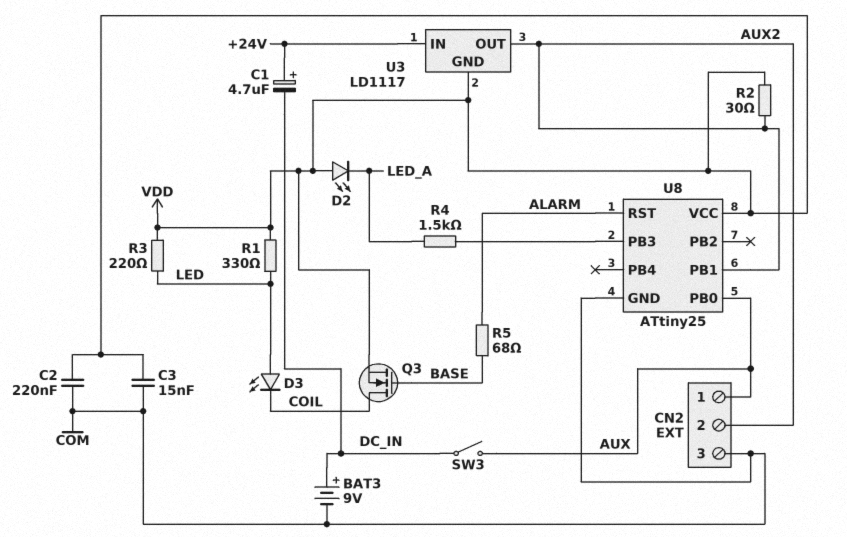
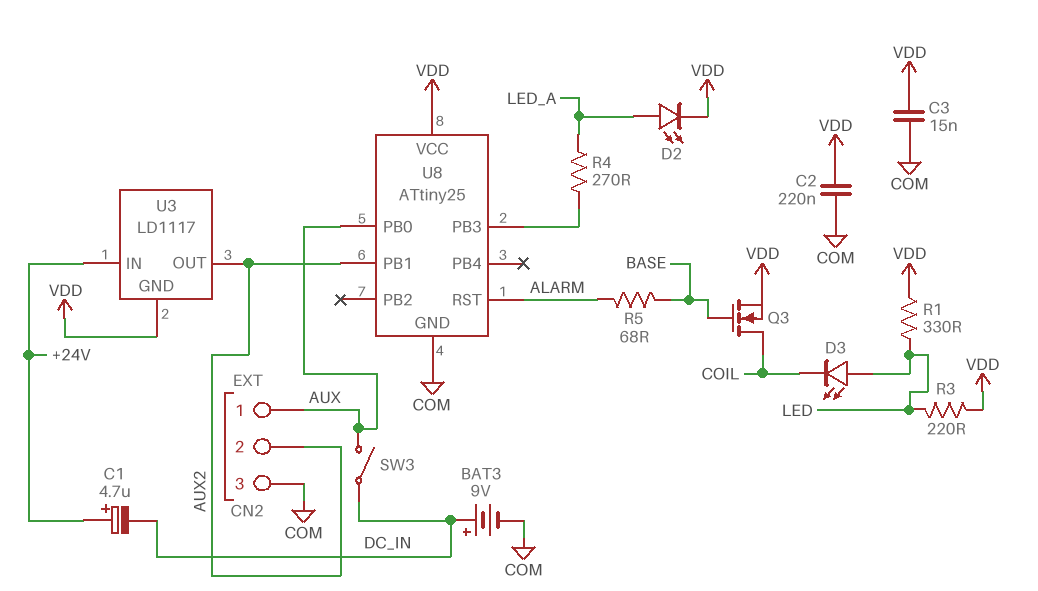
D2: LED (A VDD, K LED_A) -> LED (A LED_A, K VDD)
R2: 30 (AUX2, VDD) -> none
R4: 1.5k (LED_A, U8/PB3) -> 270 (LED_A, U8/PB3)

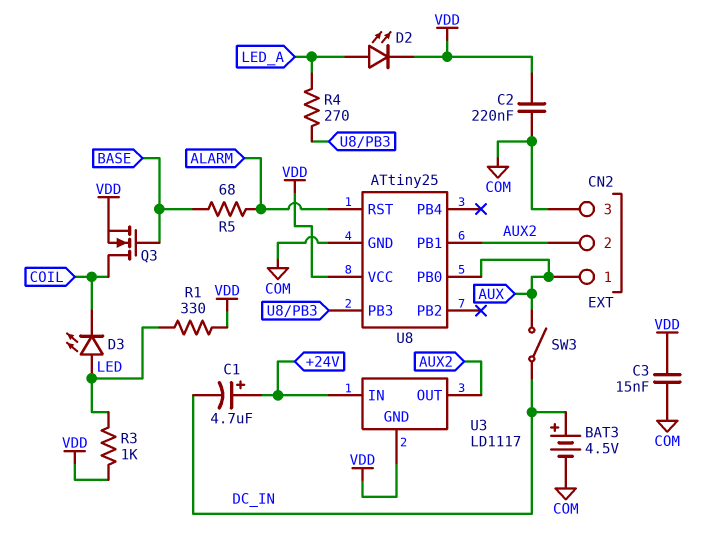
BAT3: 9V (plus DC_IN, minus COM) -> 4.5V (plus DC_IN, minus COM)
R3: 220 (LED, VDD) -> 1k (LED, VDD)

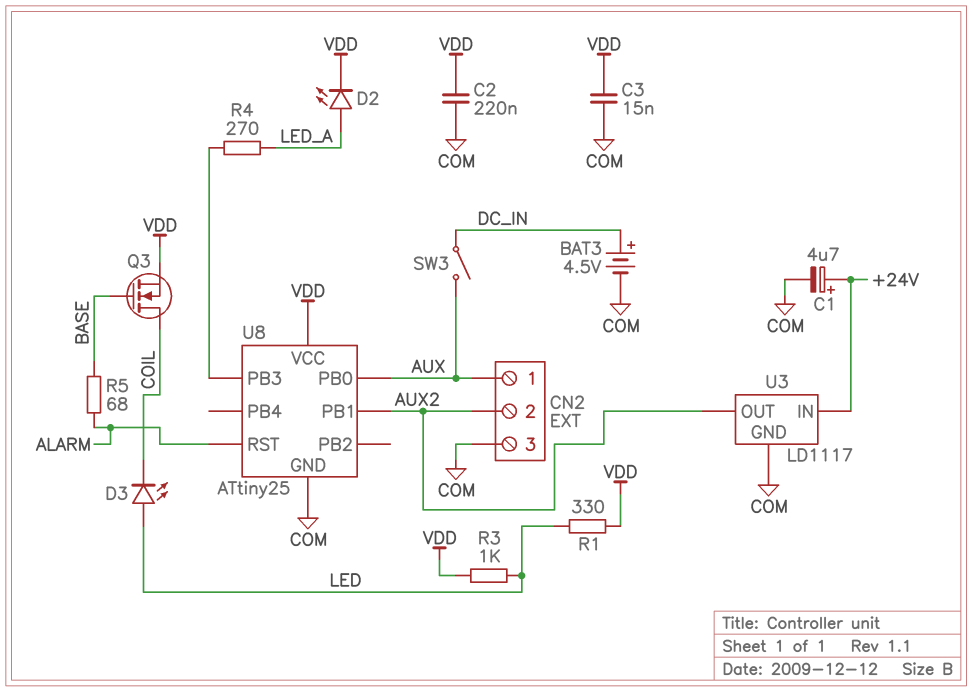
C1: 4.7uF (plus +24V, minus DC_IN) -> 4.7uF (plus +24V, minus COM)
U3 pin GND: VDD -> COM

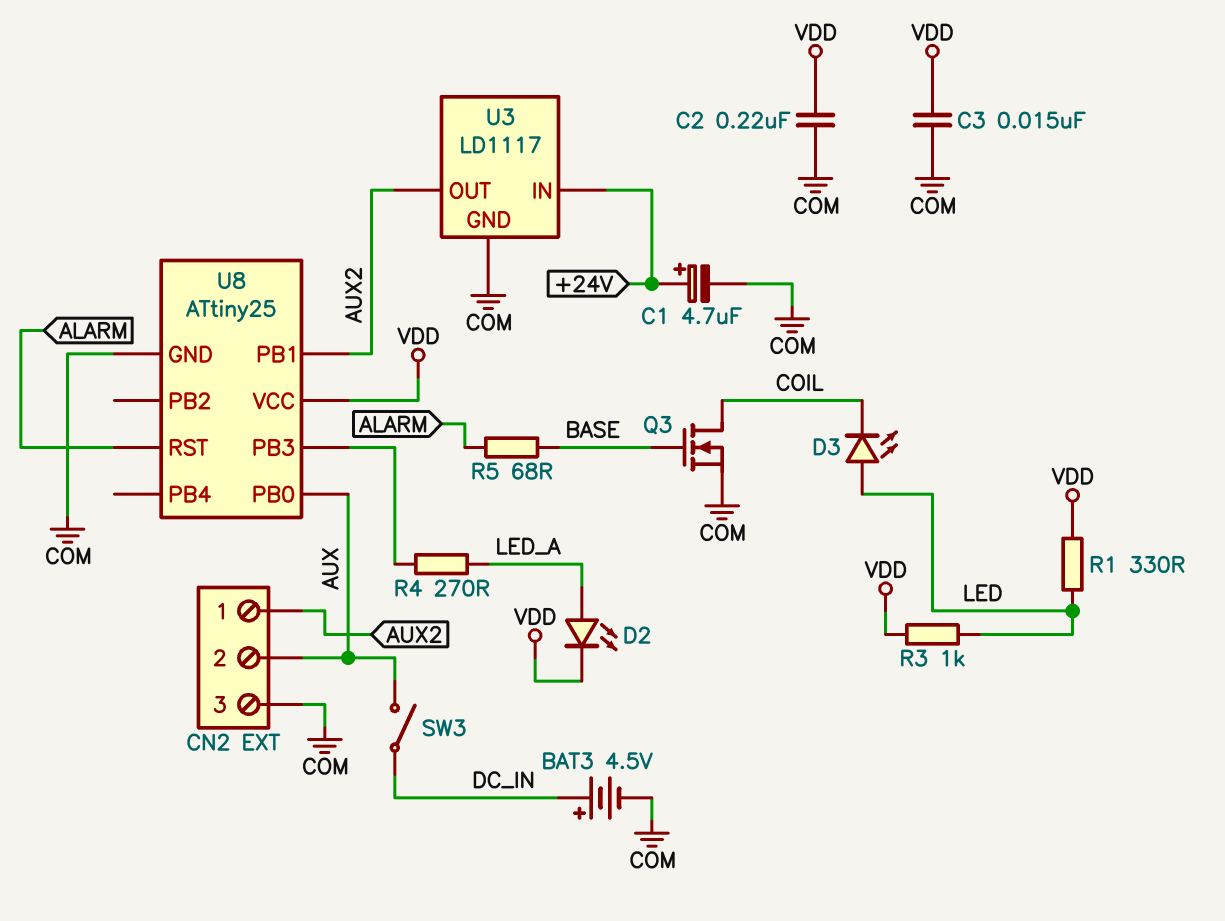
CN2 pin 1: AUX -> AUX2
CN2 pin 2: AUX2 -> AUX
Q3: NMOS (G BASE, D COIL, S VDD) -> NMOS (G BASE, D COIL, S COM)

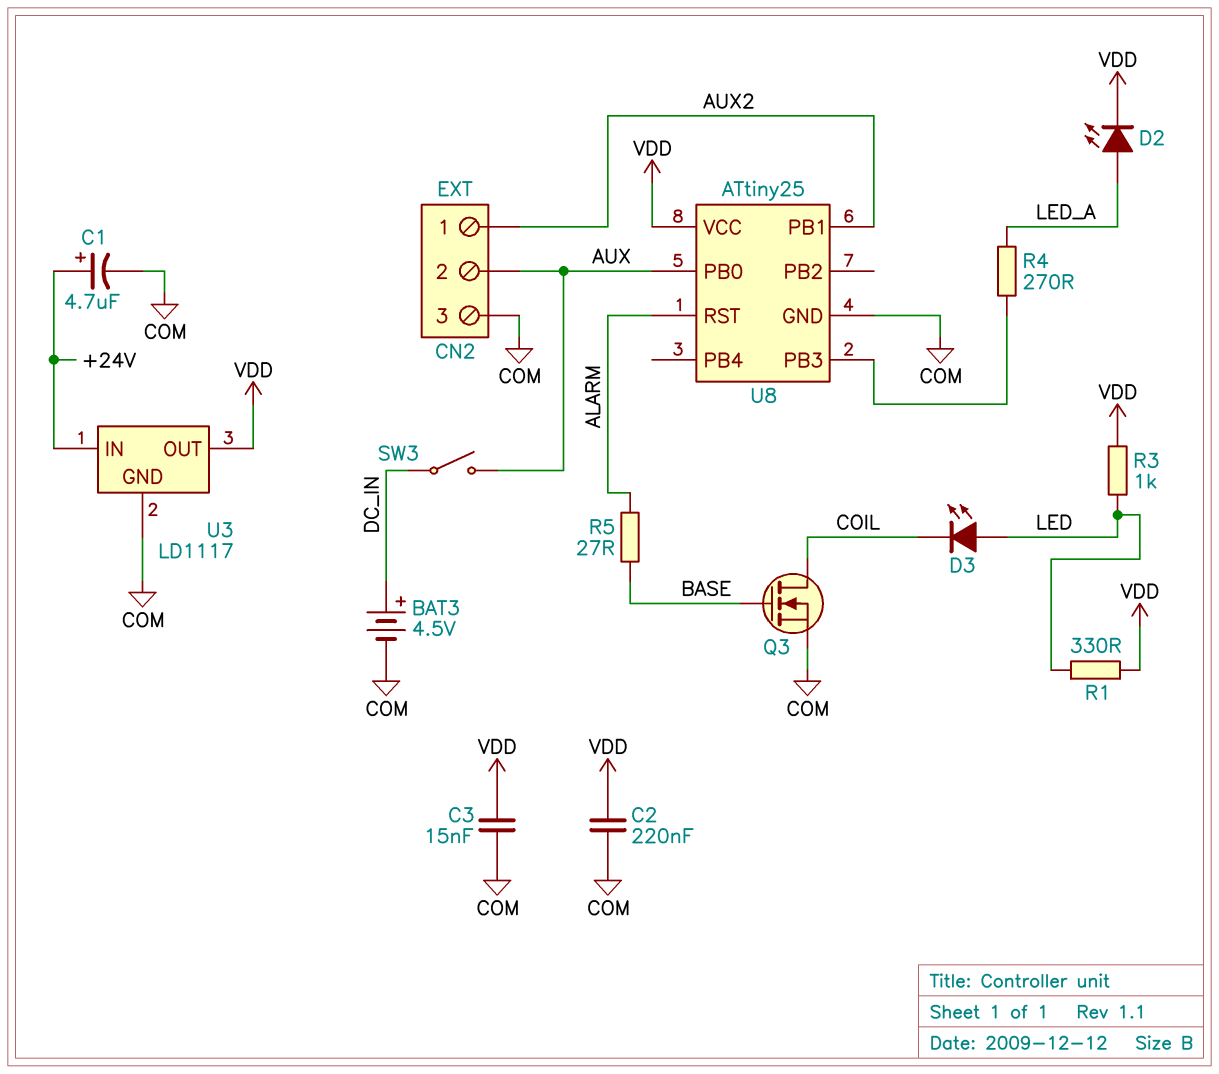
R5: 68 (ALARM, BASE) -> 27 (ALARM, BASE)
U3 pin OUT: AUX2 -> VDD

